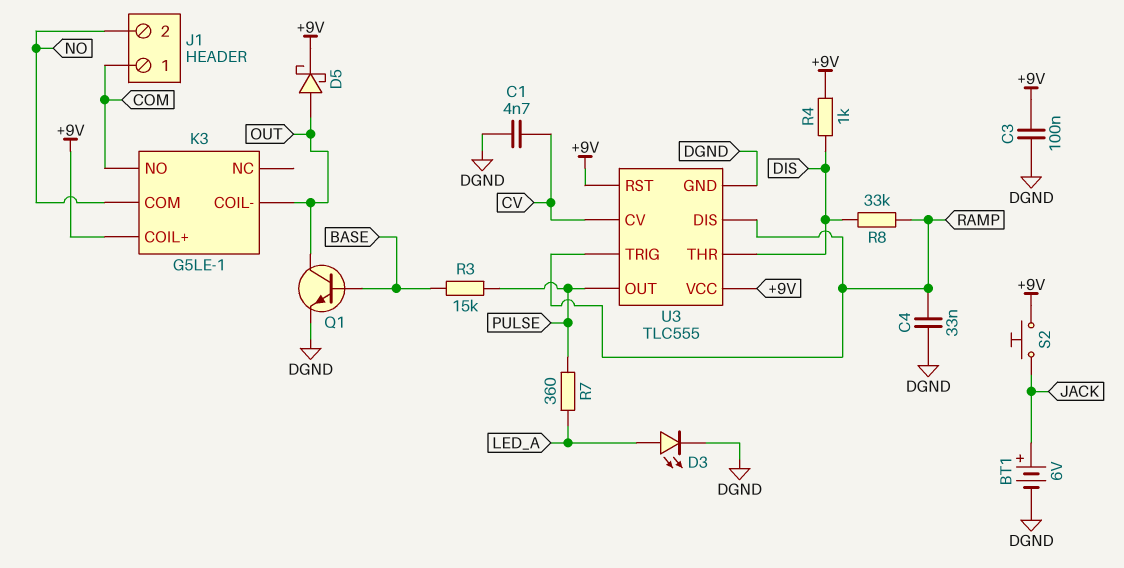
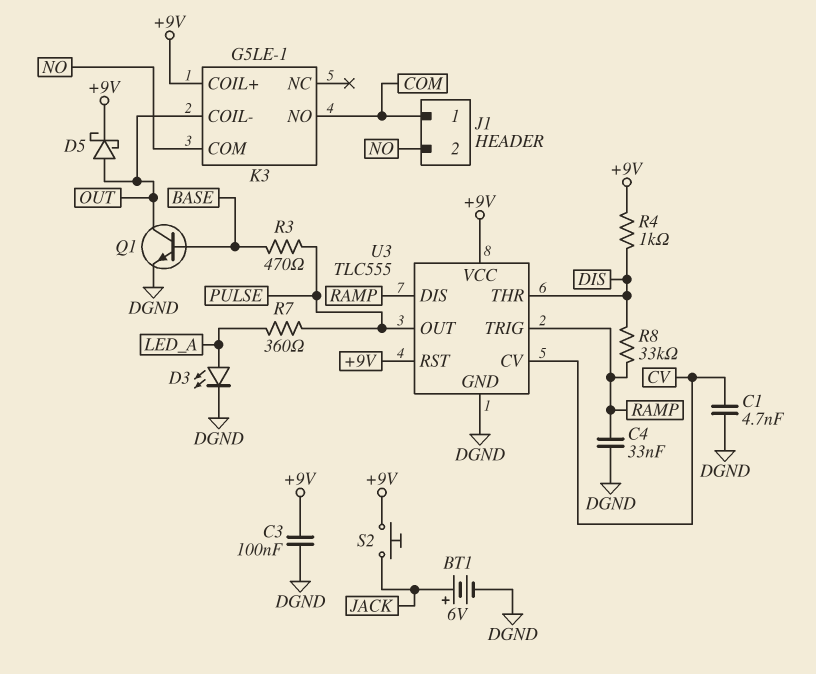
R3: 15k (BASE, PULSE) -> 470 (BASE, PULSE)

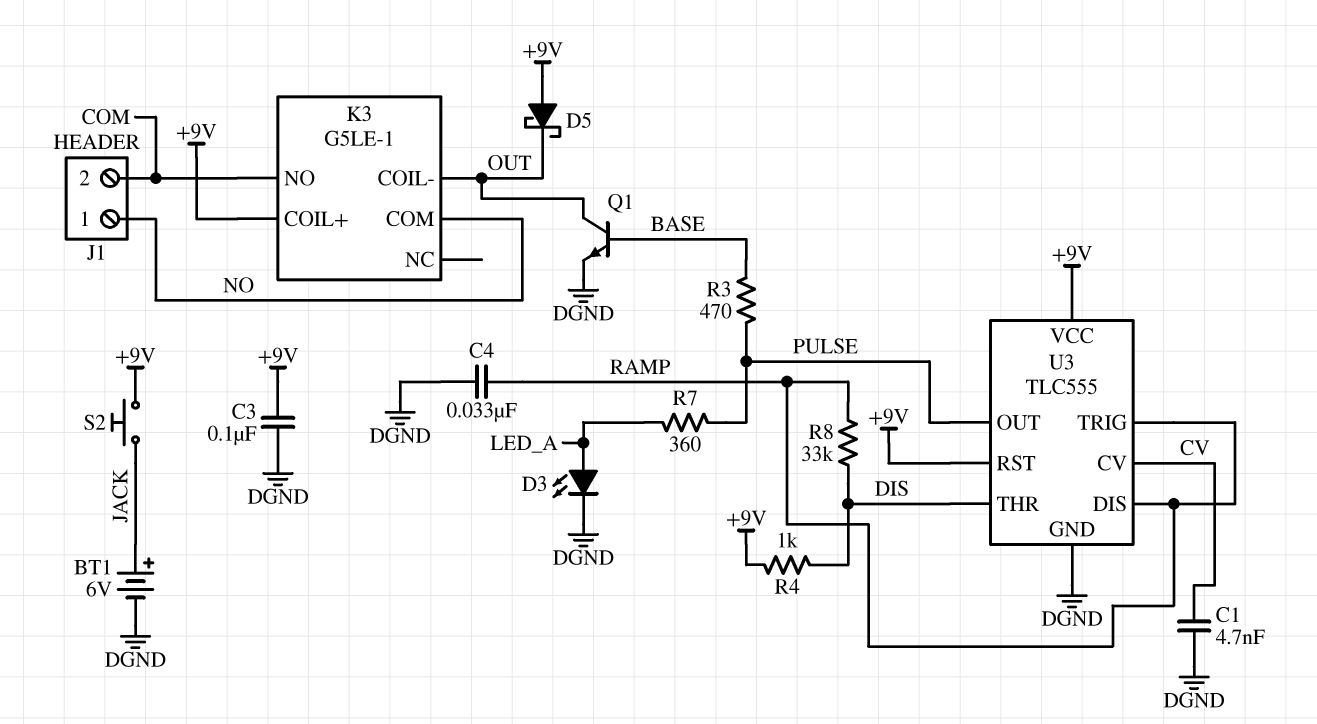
D5: schottky (A OUT, K +9V) -> schottky (A +9V, K OUT)
J1 pin 1: COM -> NO
J1 pin 2: NO -> COM

